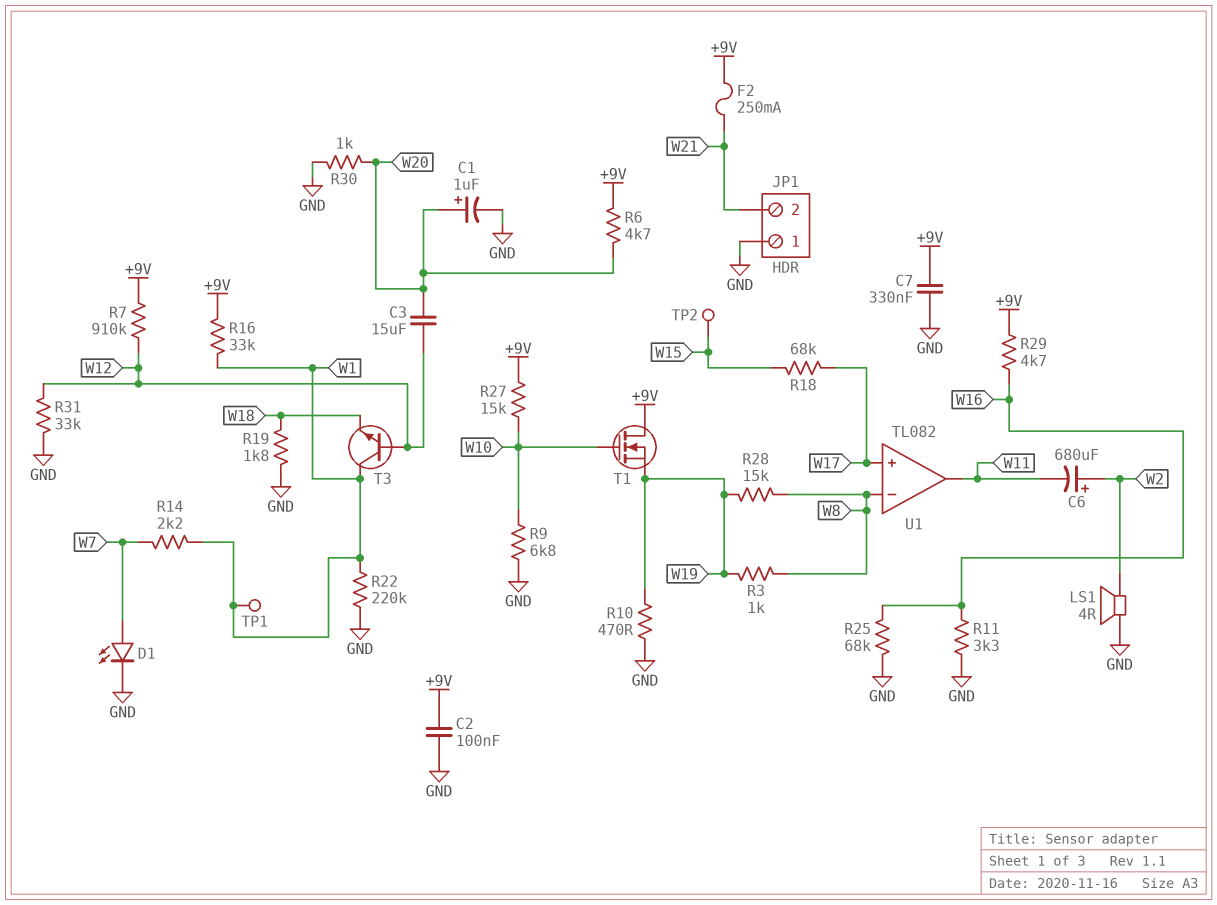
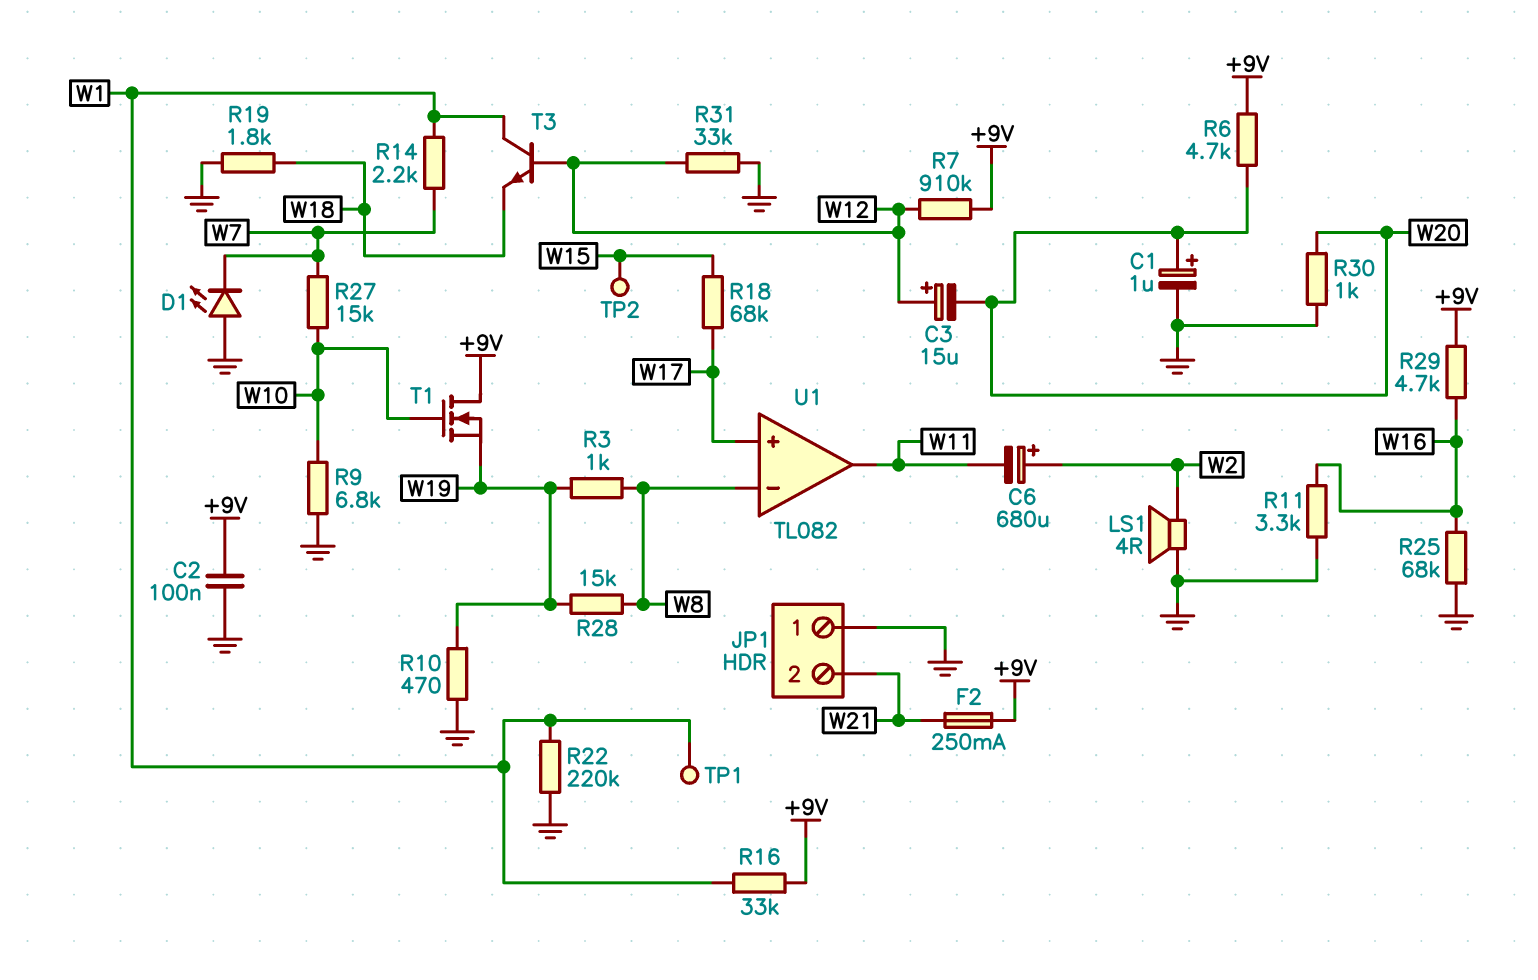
C3: 15uF (W12, W20) -> 15uF (plus W12, minus W20)
C7: 330nF (+9V, GND) -> none
D1: LED (A W7, K GND) -> LED (A GND, K W7)
R27: 15k (+9V, W10) -> 15k (W7, W10)

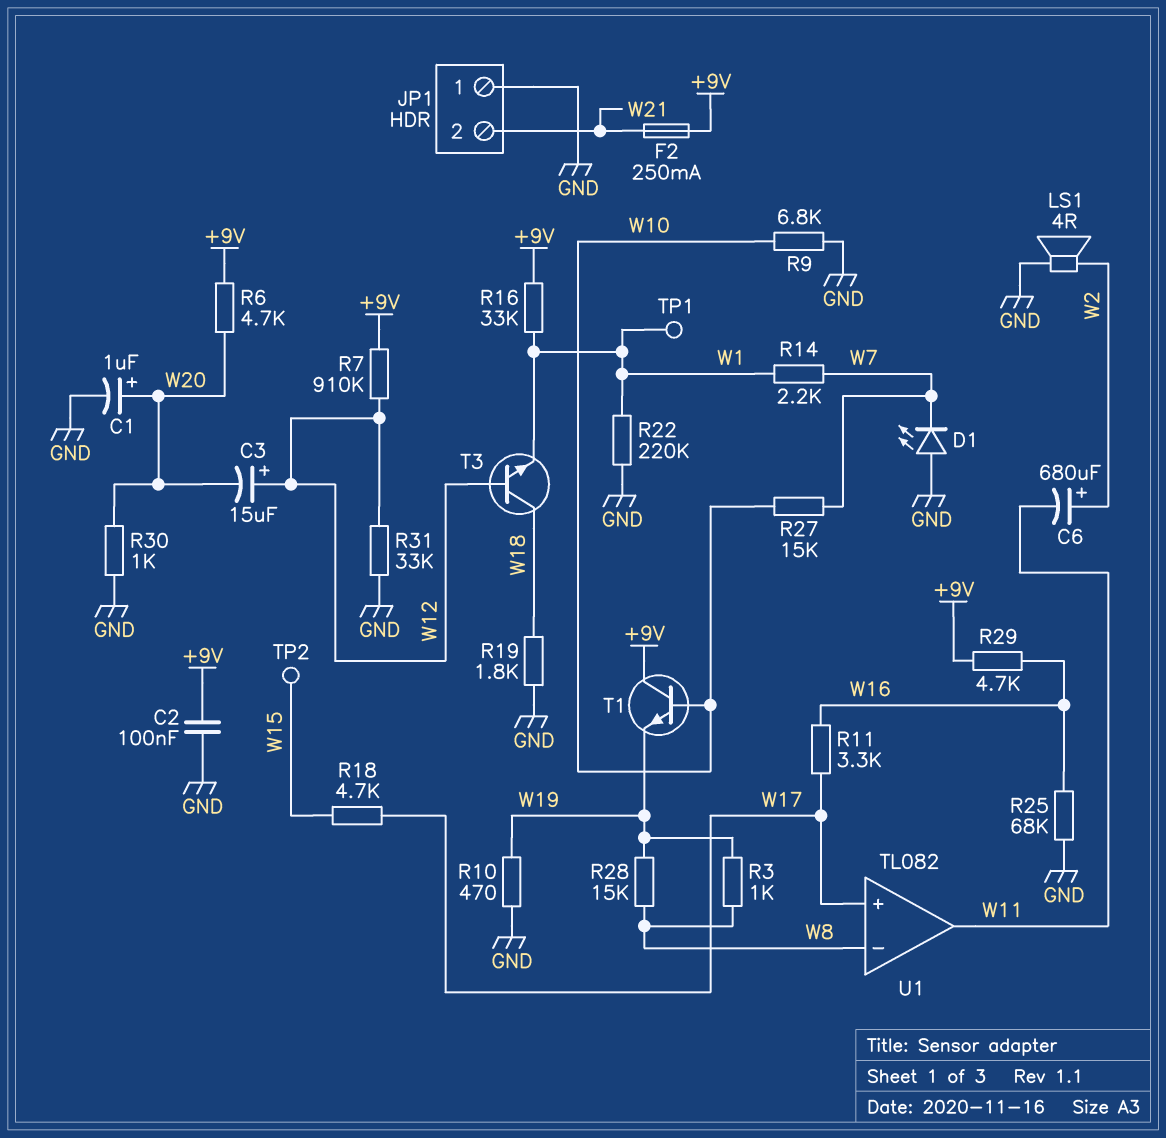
R11: 3.3k (GND, W16) -> 3.3k (W16, W17)
R18: 68k (W15, W17) -> 4.7k (W15, W17)
T1: NMOS (G W10, D +9V, S W19) -> NPN (B W10, C +9V, E W19)
T3: NPN (B W12, C W1, E W18) -> NPN (B W12, C W18, E W1)

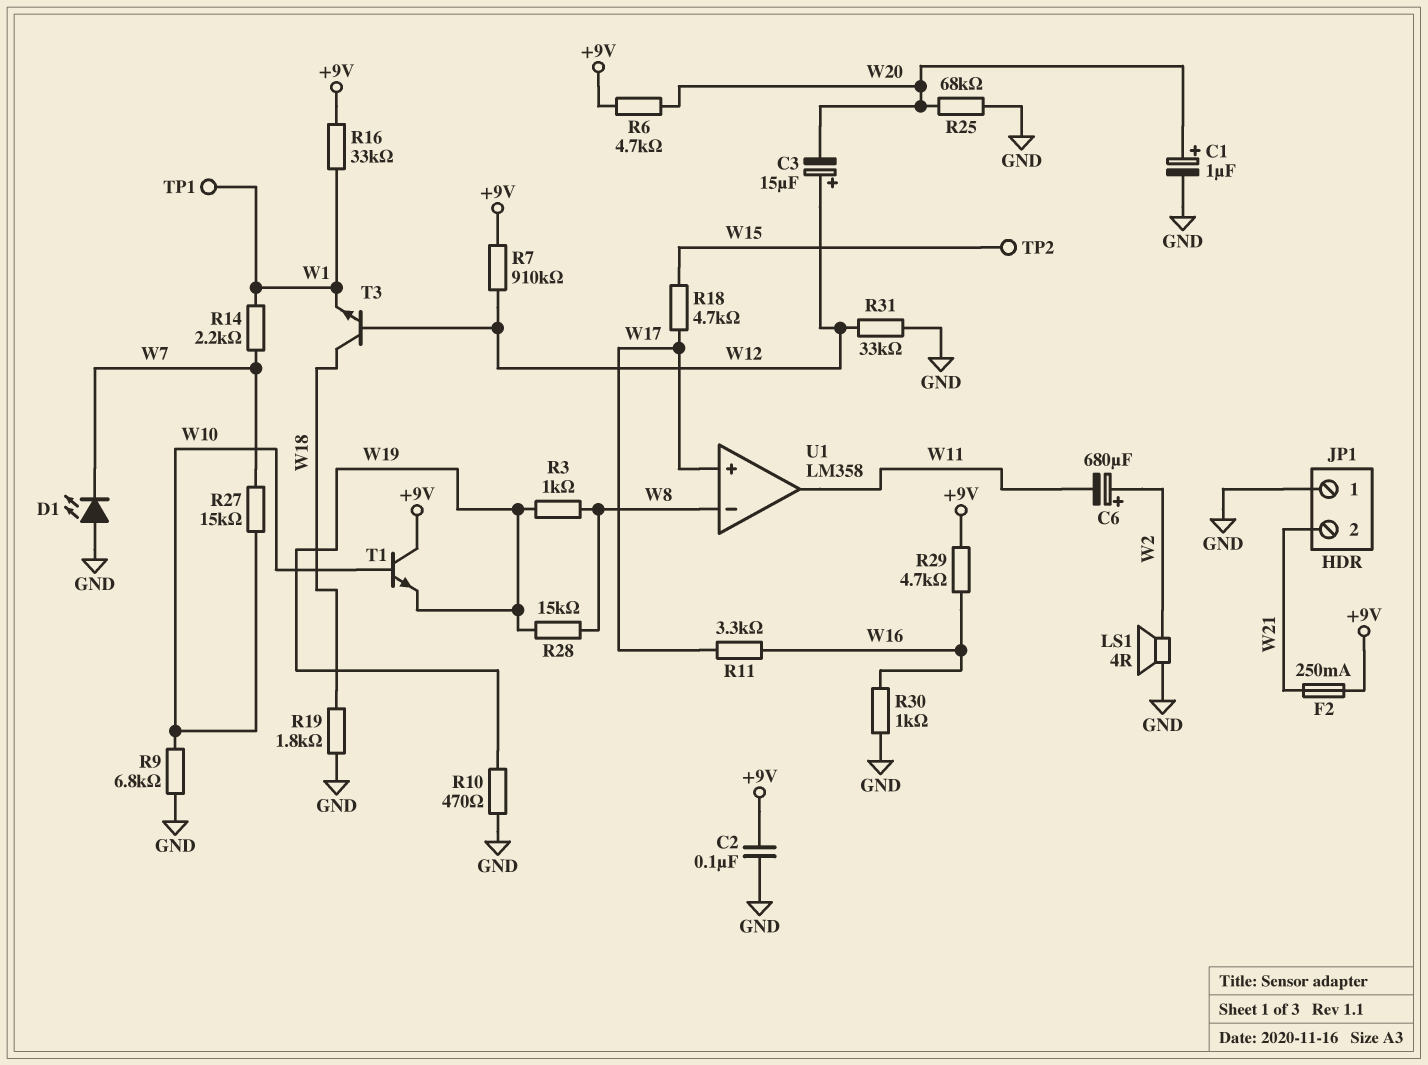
R22: 220k (GND, W1) -> none
R25: 68k (GND, W16) -> 68k (GND, W20)
R30: 1k (GND, W20) -> 1k (GND, W16)
U1: TL082 -> LM358

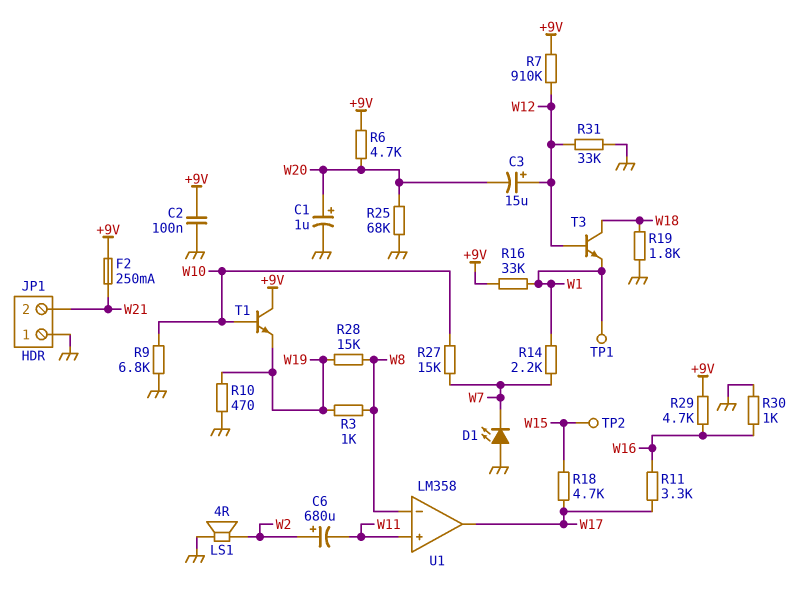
U1 pin in+: W17 -> W11
U1 pin out: W11 -> W17

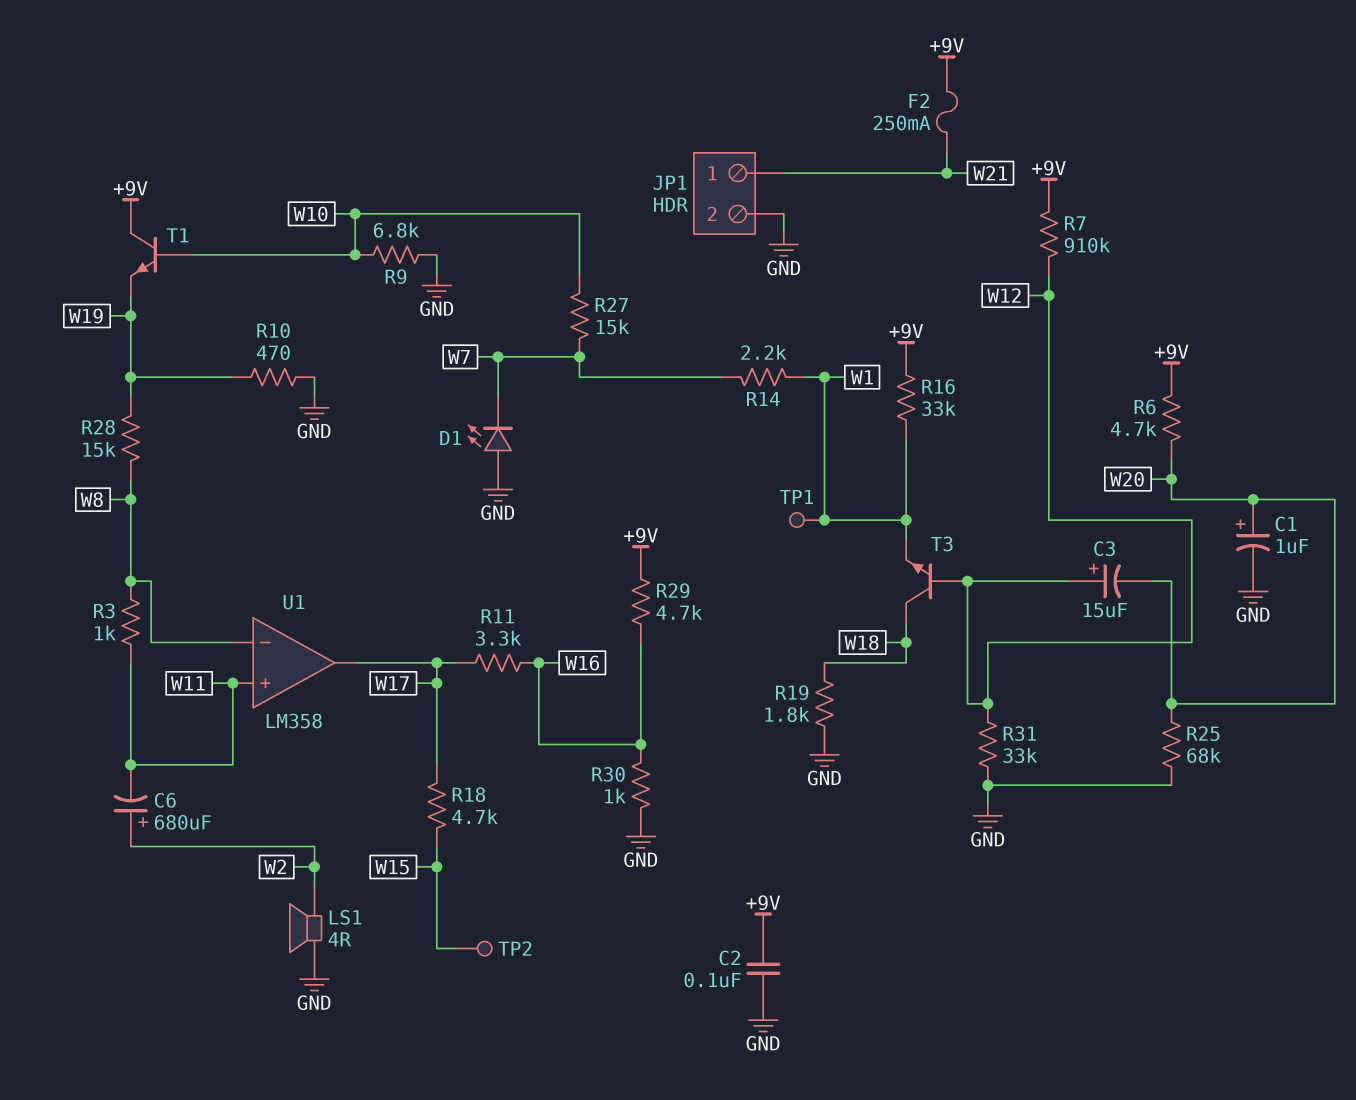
JP1 pin 1: GND -> W21
JP1 pin 2: W21 -> GND
R3: 1k (W8, W19) -> 1k (W8, W11)

